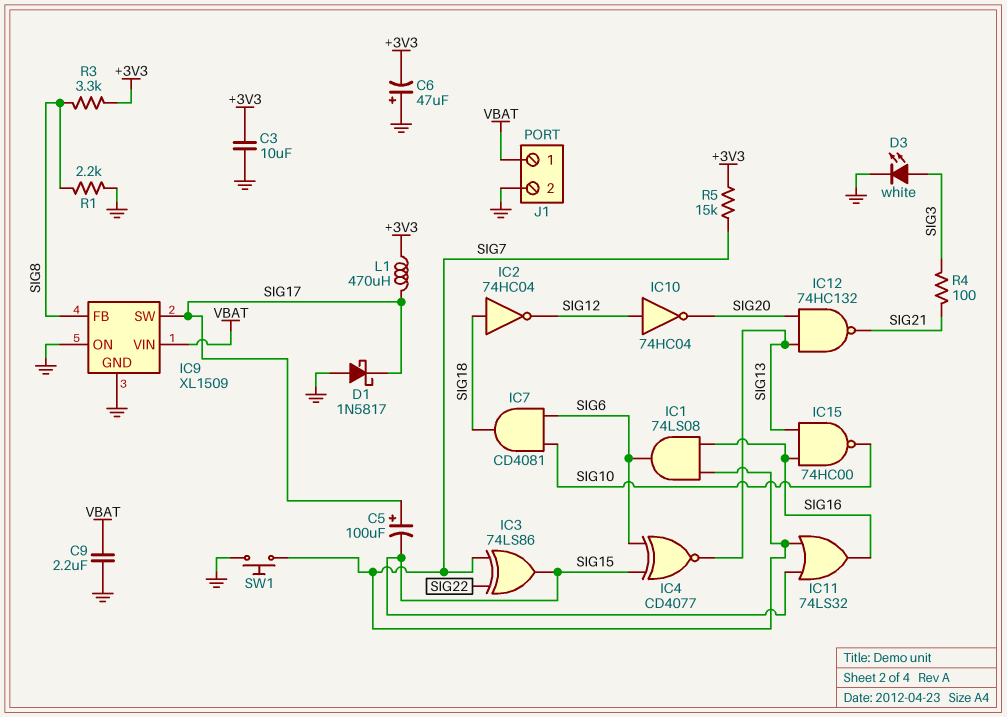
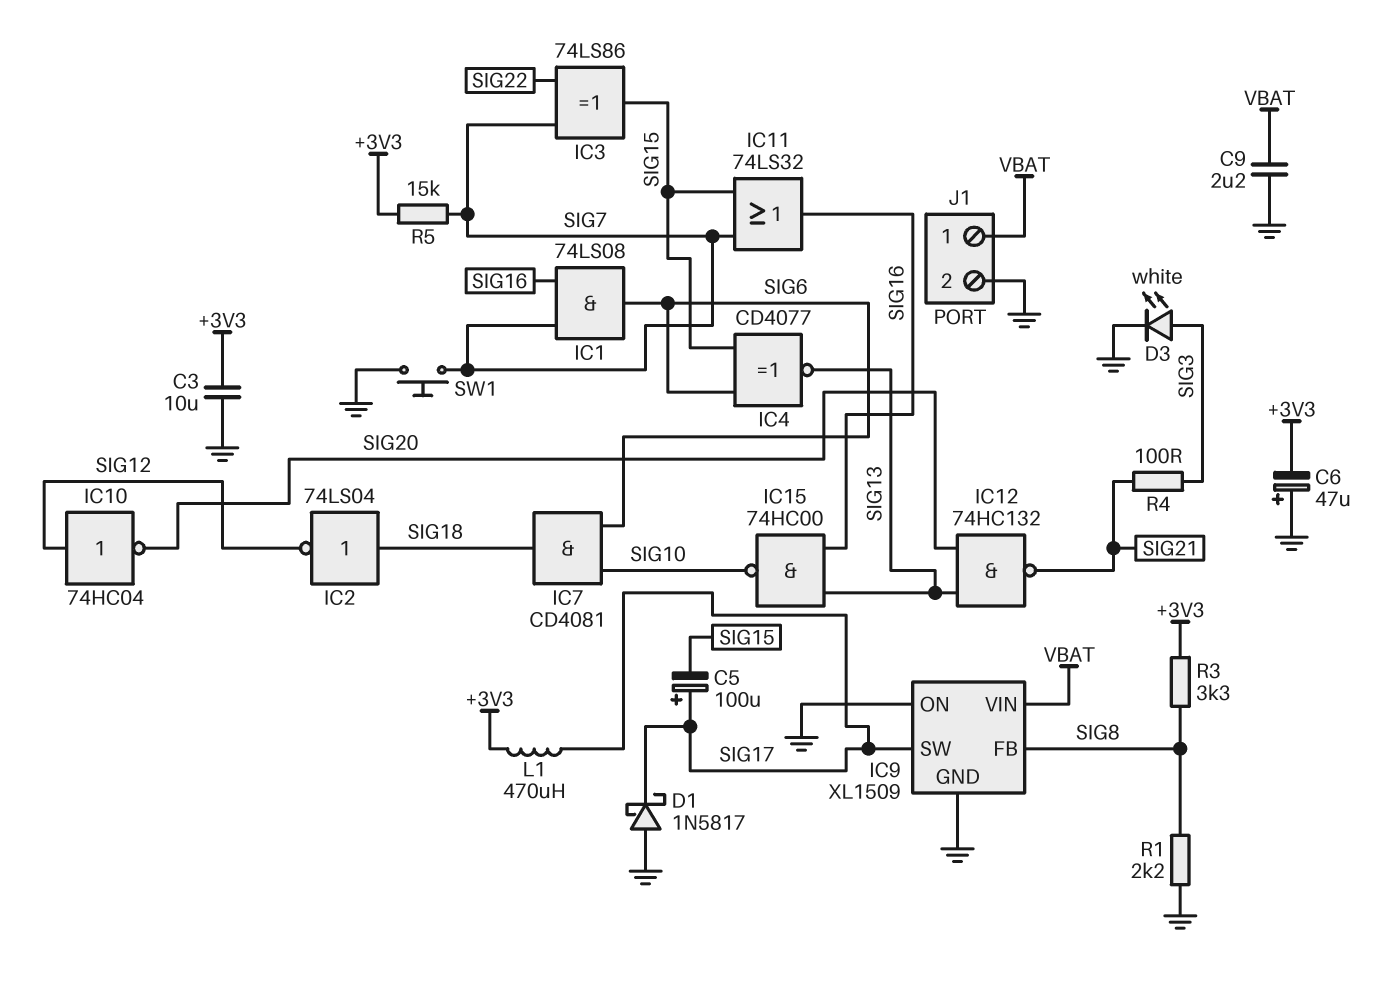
IC2: NOT 74HC04 (in SIG18, out SIG12) -> NOT 74LS04 (in SIG18, out SIG12)

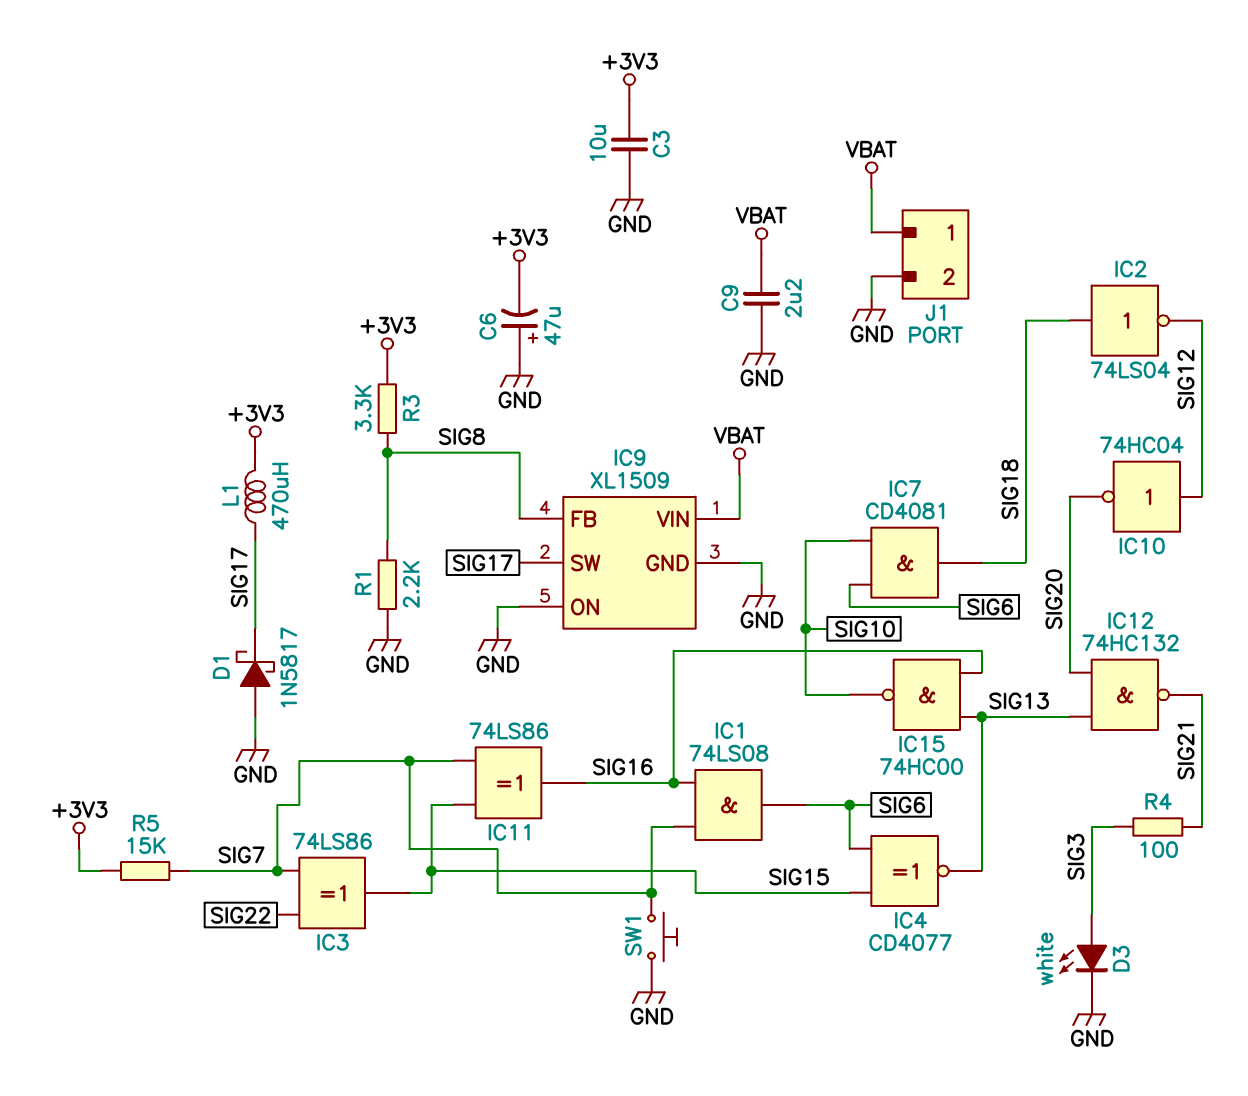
C5: 100uF (plus SIG17, minus SIG15) -> none
IC11: OR 74LS32 (in SIG7, in SIG15, out SIG16) -> XOR 74LS86 (in SIG7, in SIG15, out SIG16)

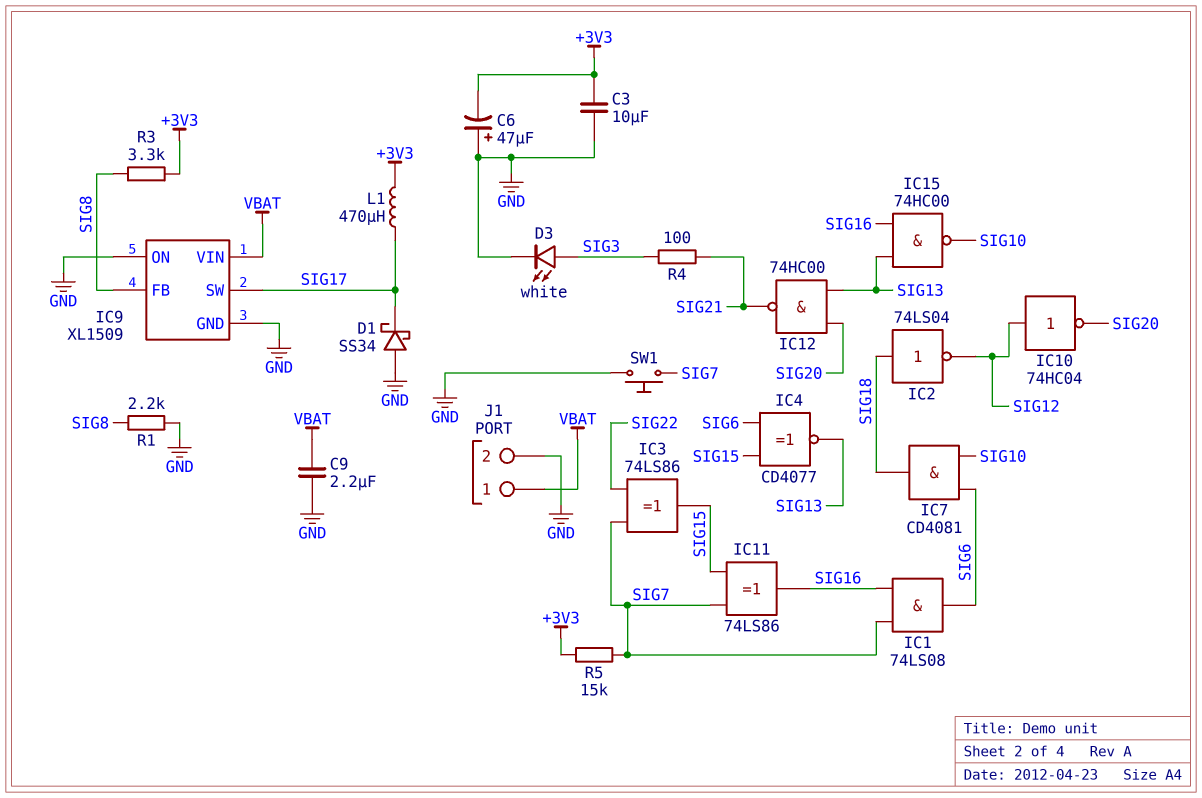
D1: schottky 1N5817 (A GND, K SIG17) -> schottky SS34 (A GND, K SIG17)
IC12: NAND 74HC132 (in SIG13, in SIG20, out SIG21) -> NAND 74HC00 (in SIG13, in SIG20, out SIG21)

